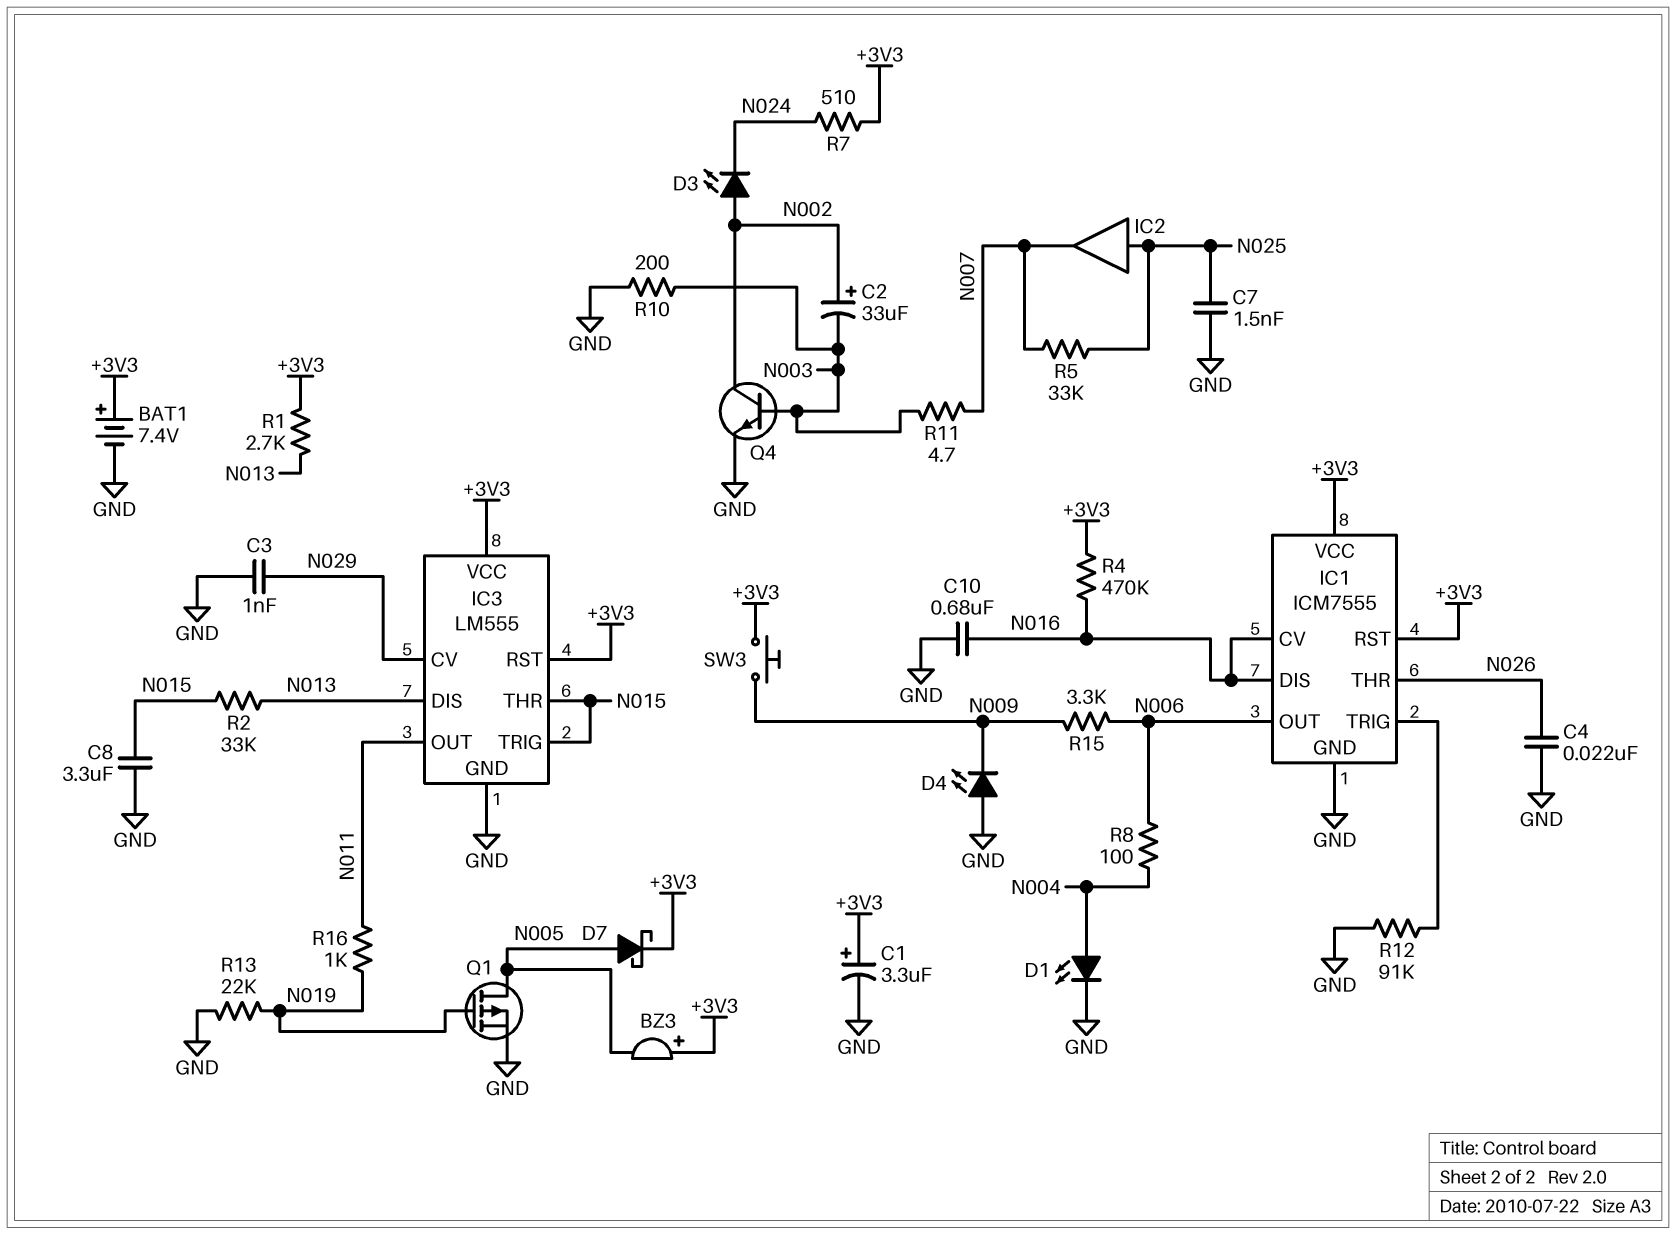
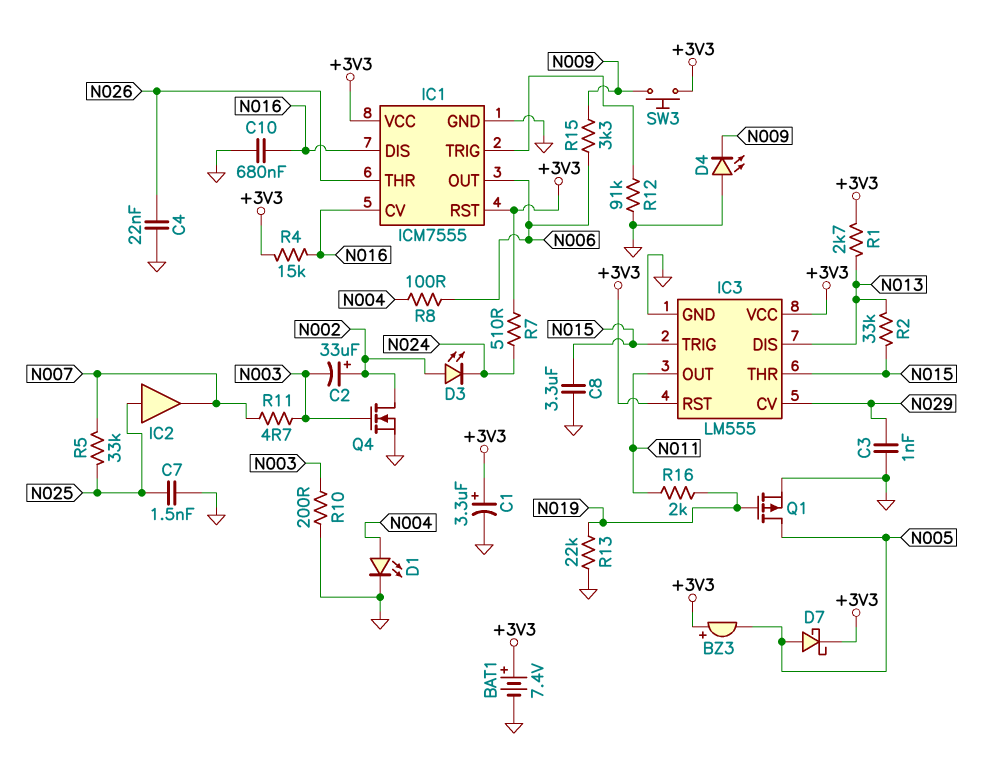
Q4: NPN (B N003, C N002, E GND) -> NMOS (G N003, D N002, S GND)
R4: 470k (+3V3, N016) -> 15k (+3V3, N016)
R16: 1k (N011, N019) -> 2k (N011, N019)

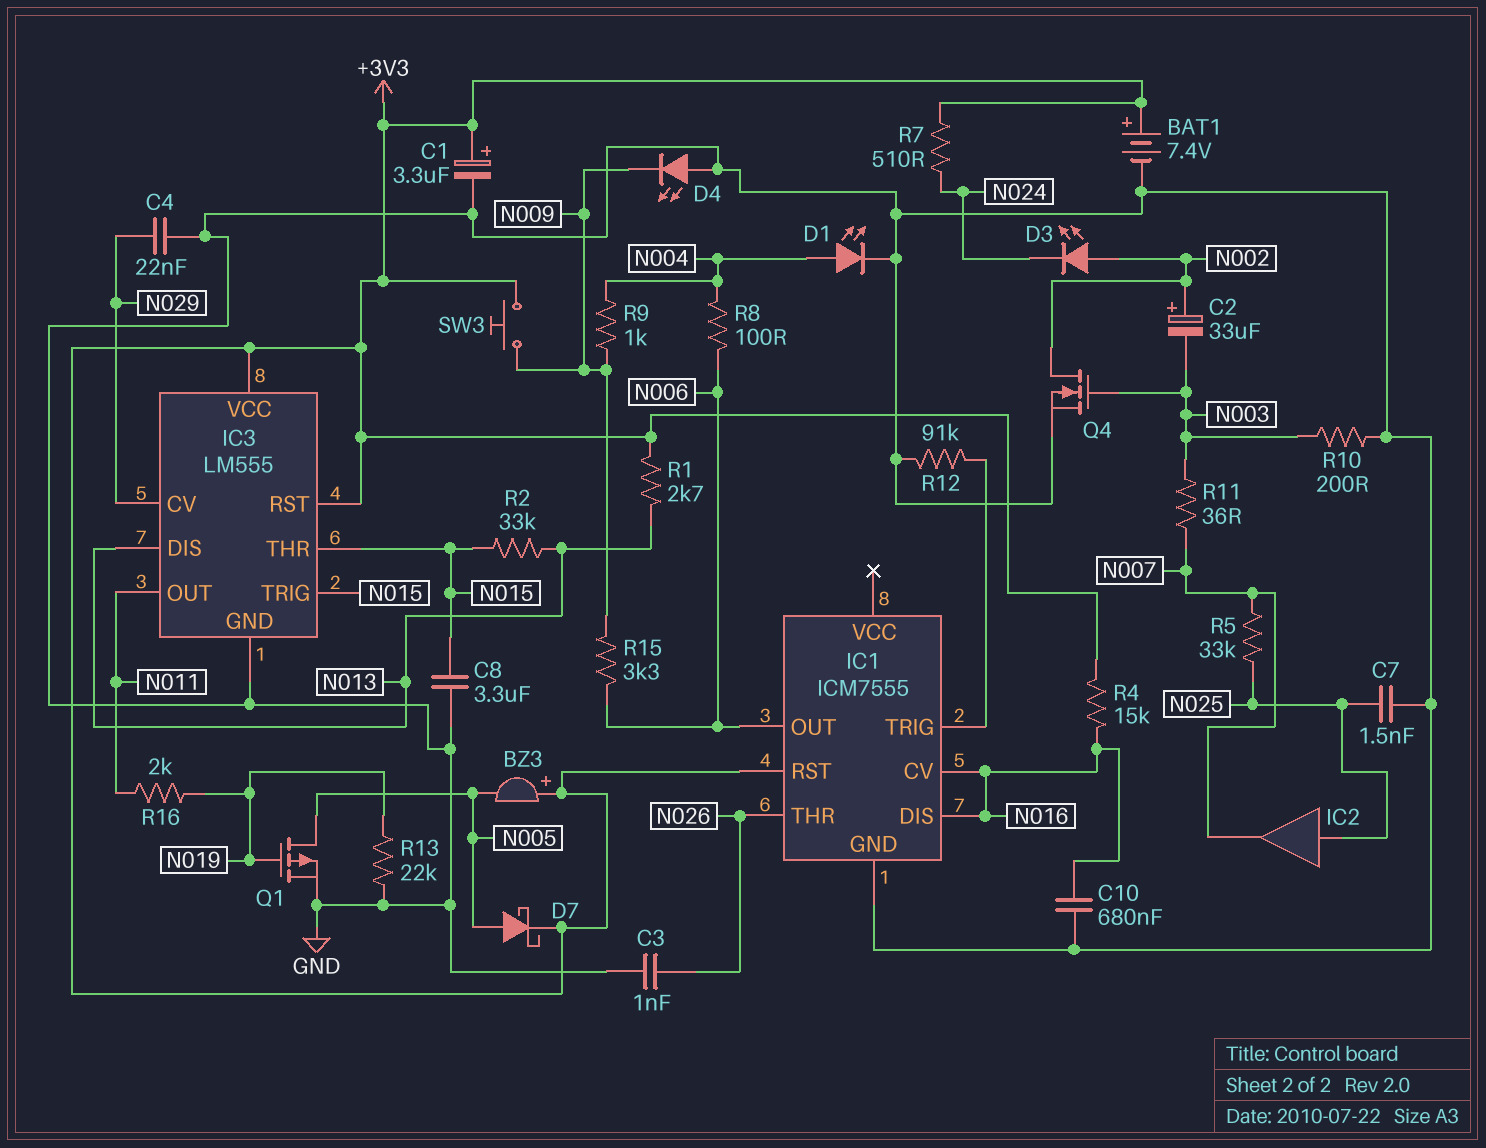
C3: 1nF (GND, N029) -> 1nF (GND, N026)
C4: 22nF (GND, N026) -> 22nF (GND, N029)
IC1 pin VCC: +3V3 -> none
R9: none -> 1k (N004, N009)
R11: 4.7 (N003, N007) -> 36 (N003, N007)

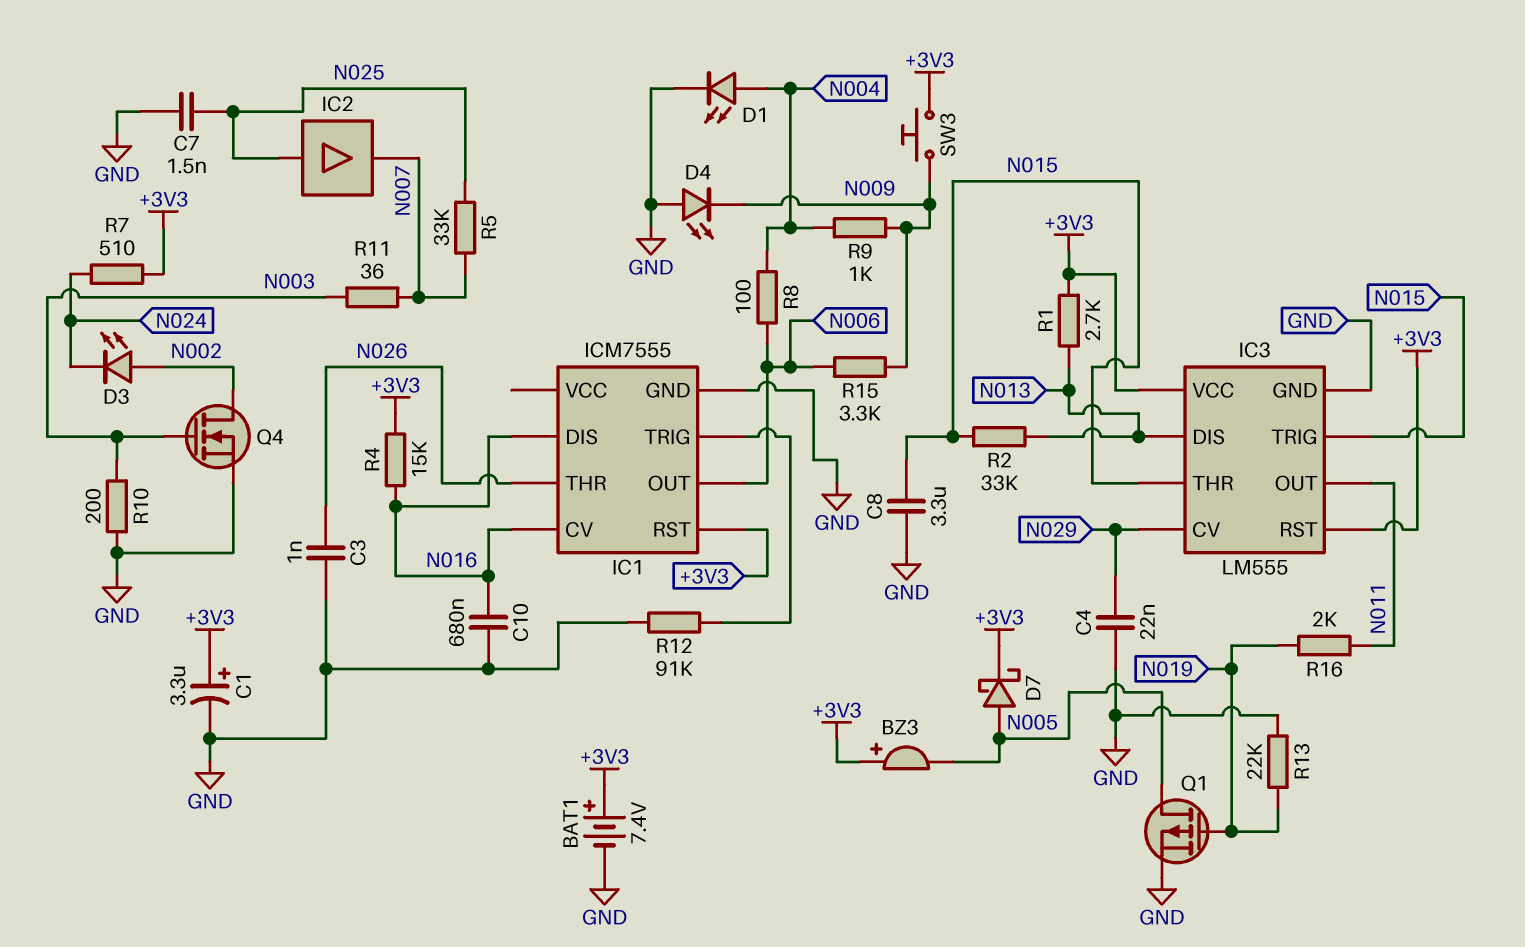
C2: 33uF (plus N002, minus N003) -> none

